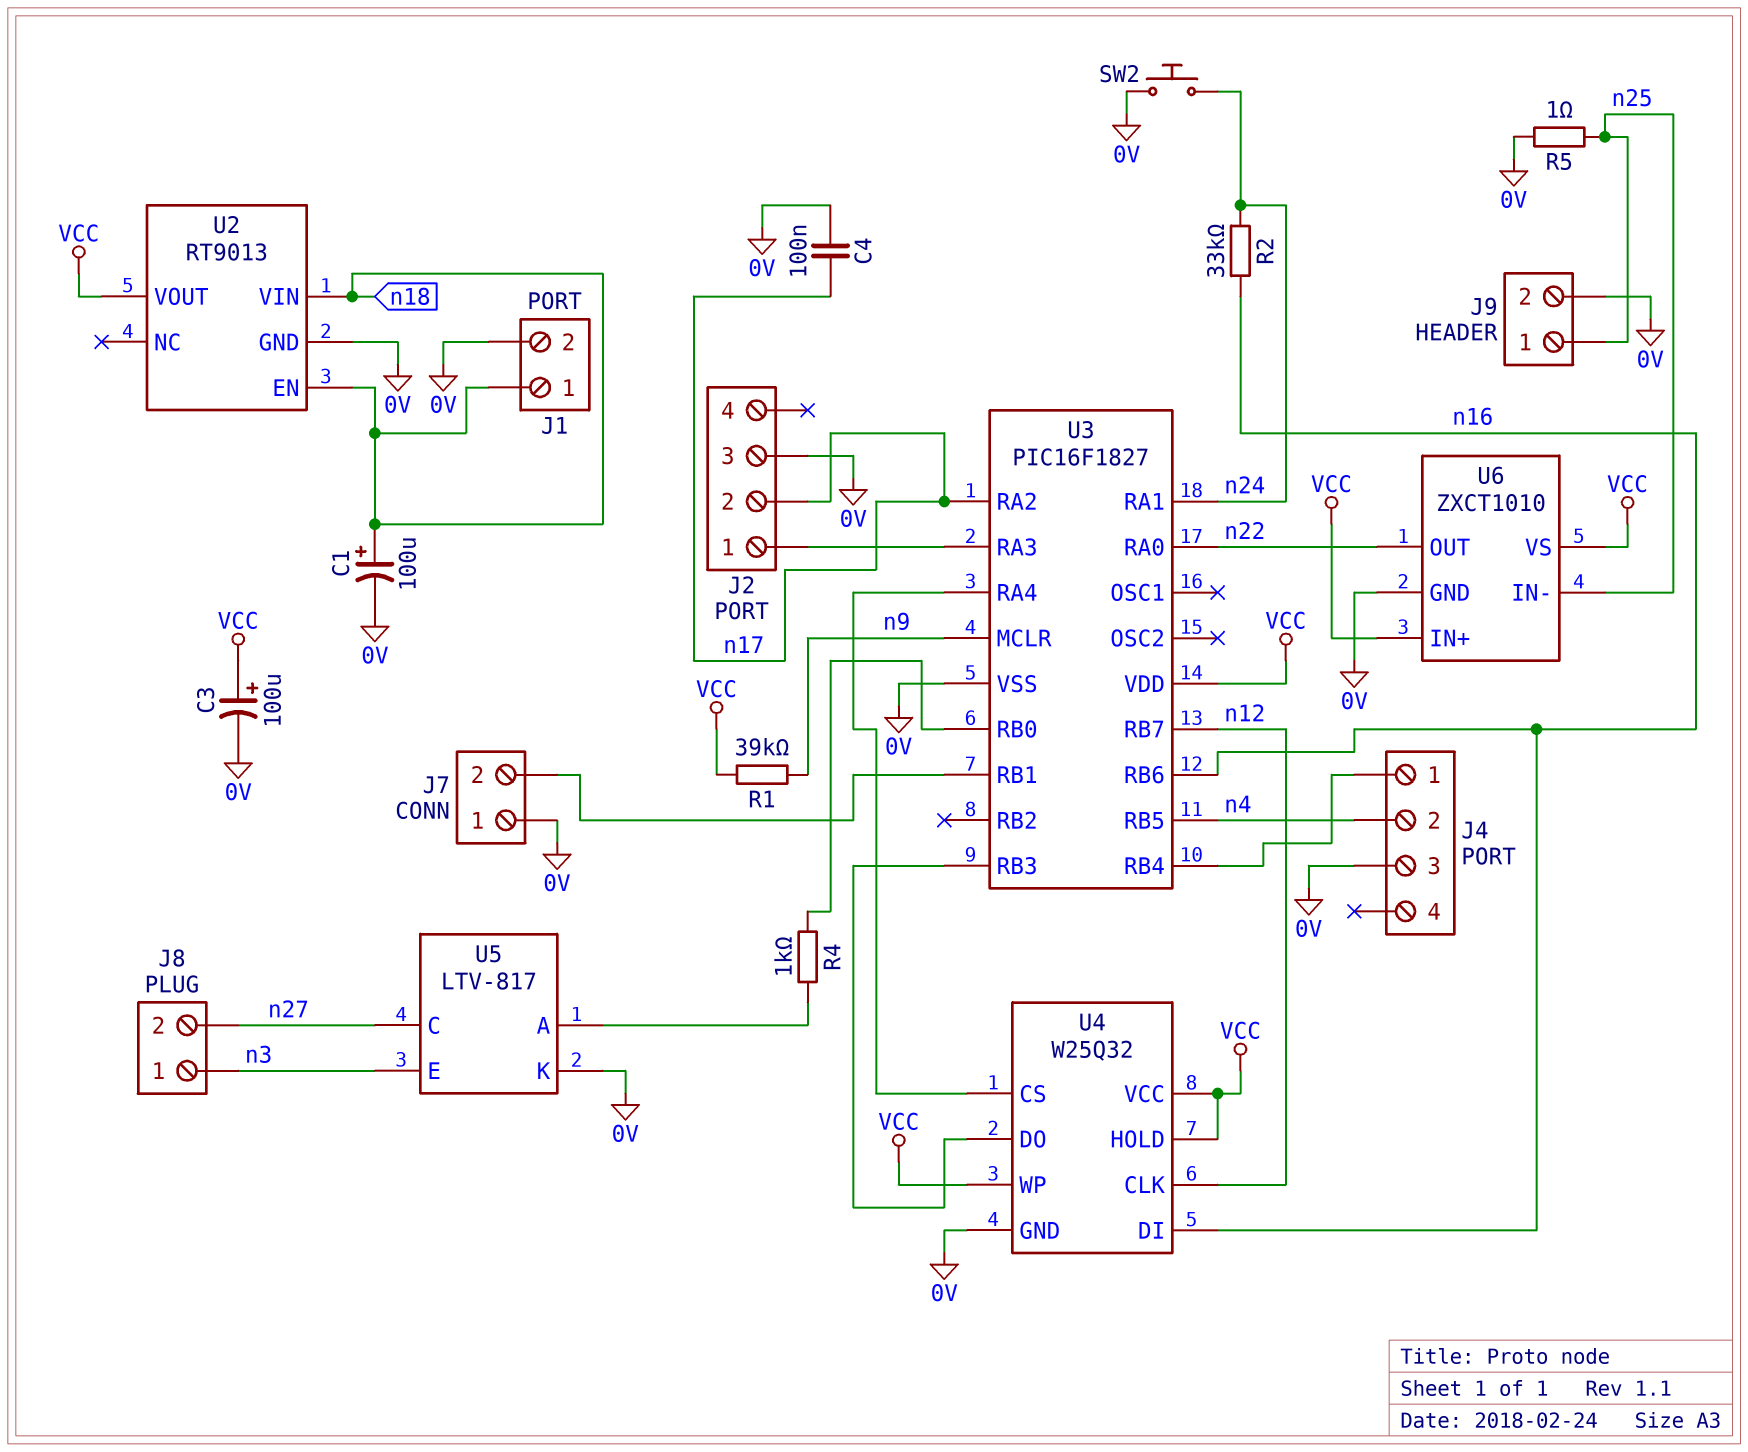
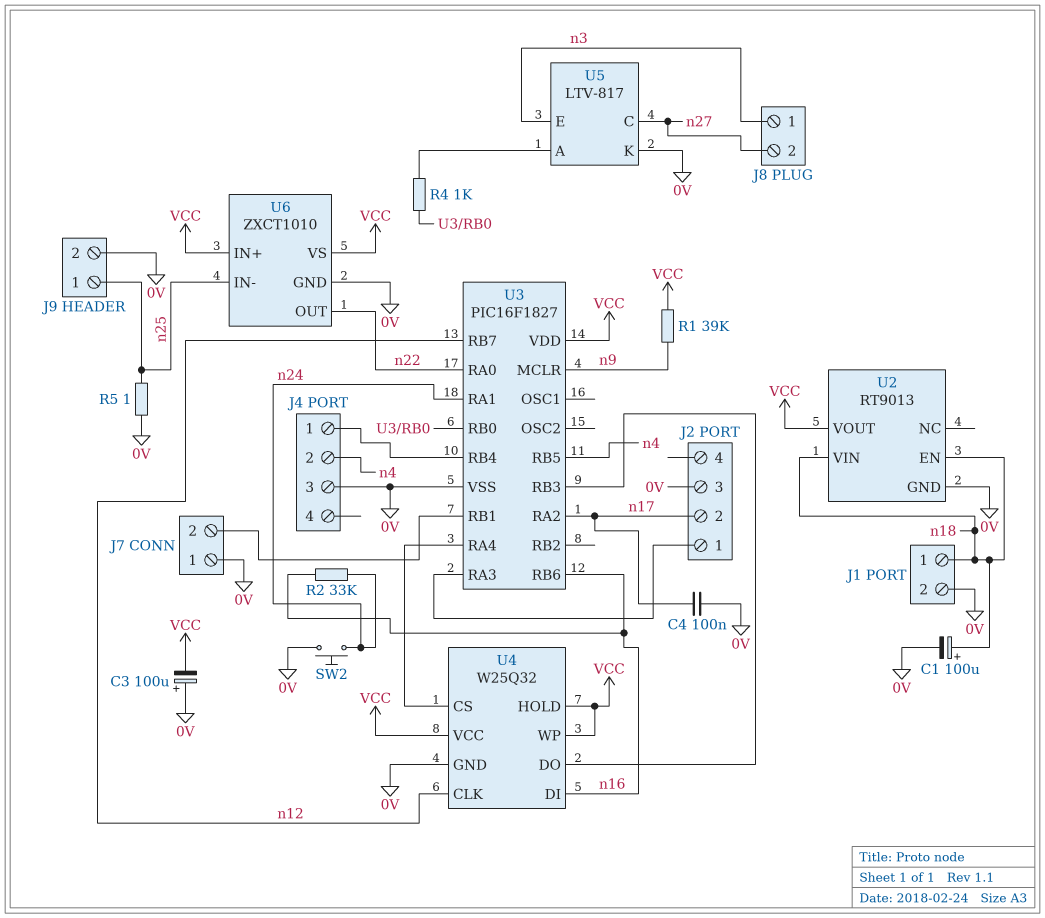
C3: 100uF (plus VCC, minus 0V) -> 100uF (plus 0V, minus VCC)

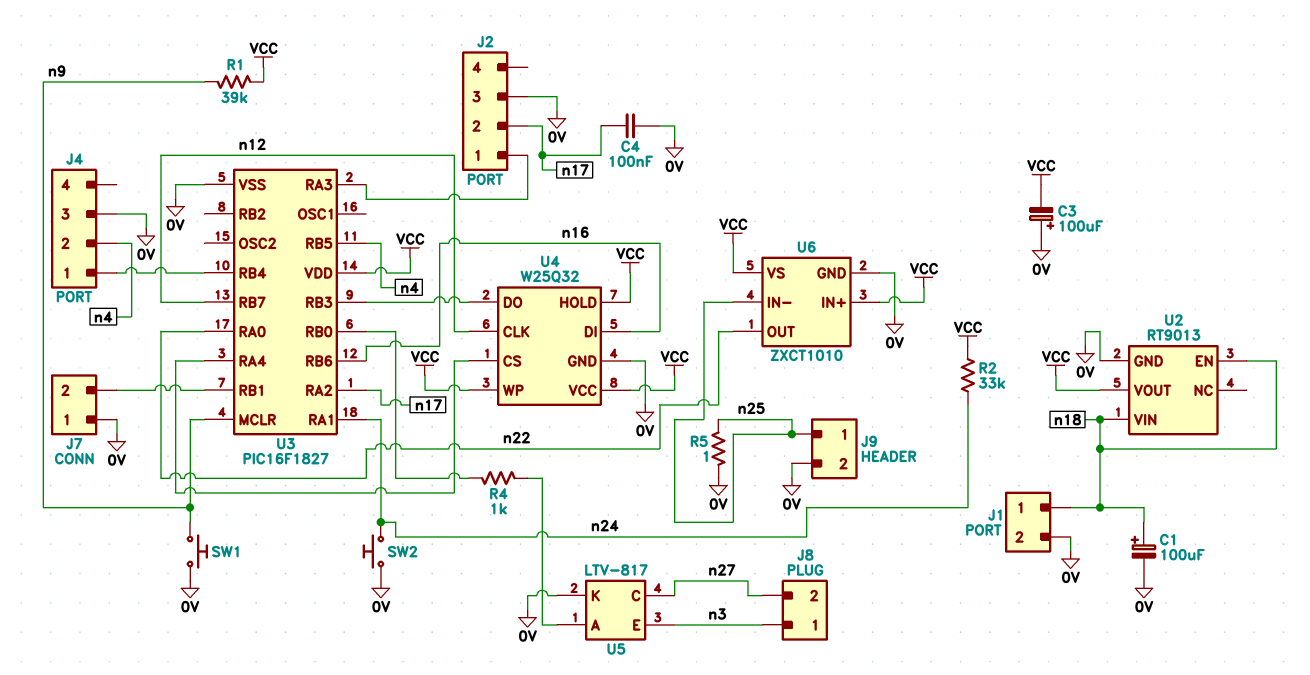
R2: 33k (n16, n24) -> 33k (VCC, n24)
SW1: none -> button (0V, n9)

